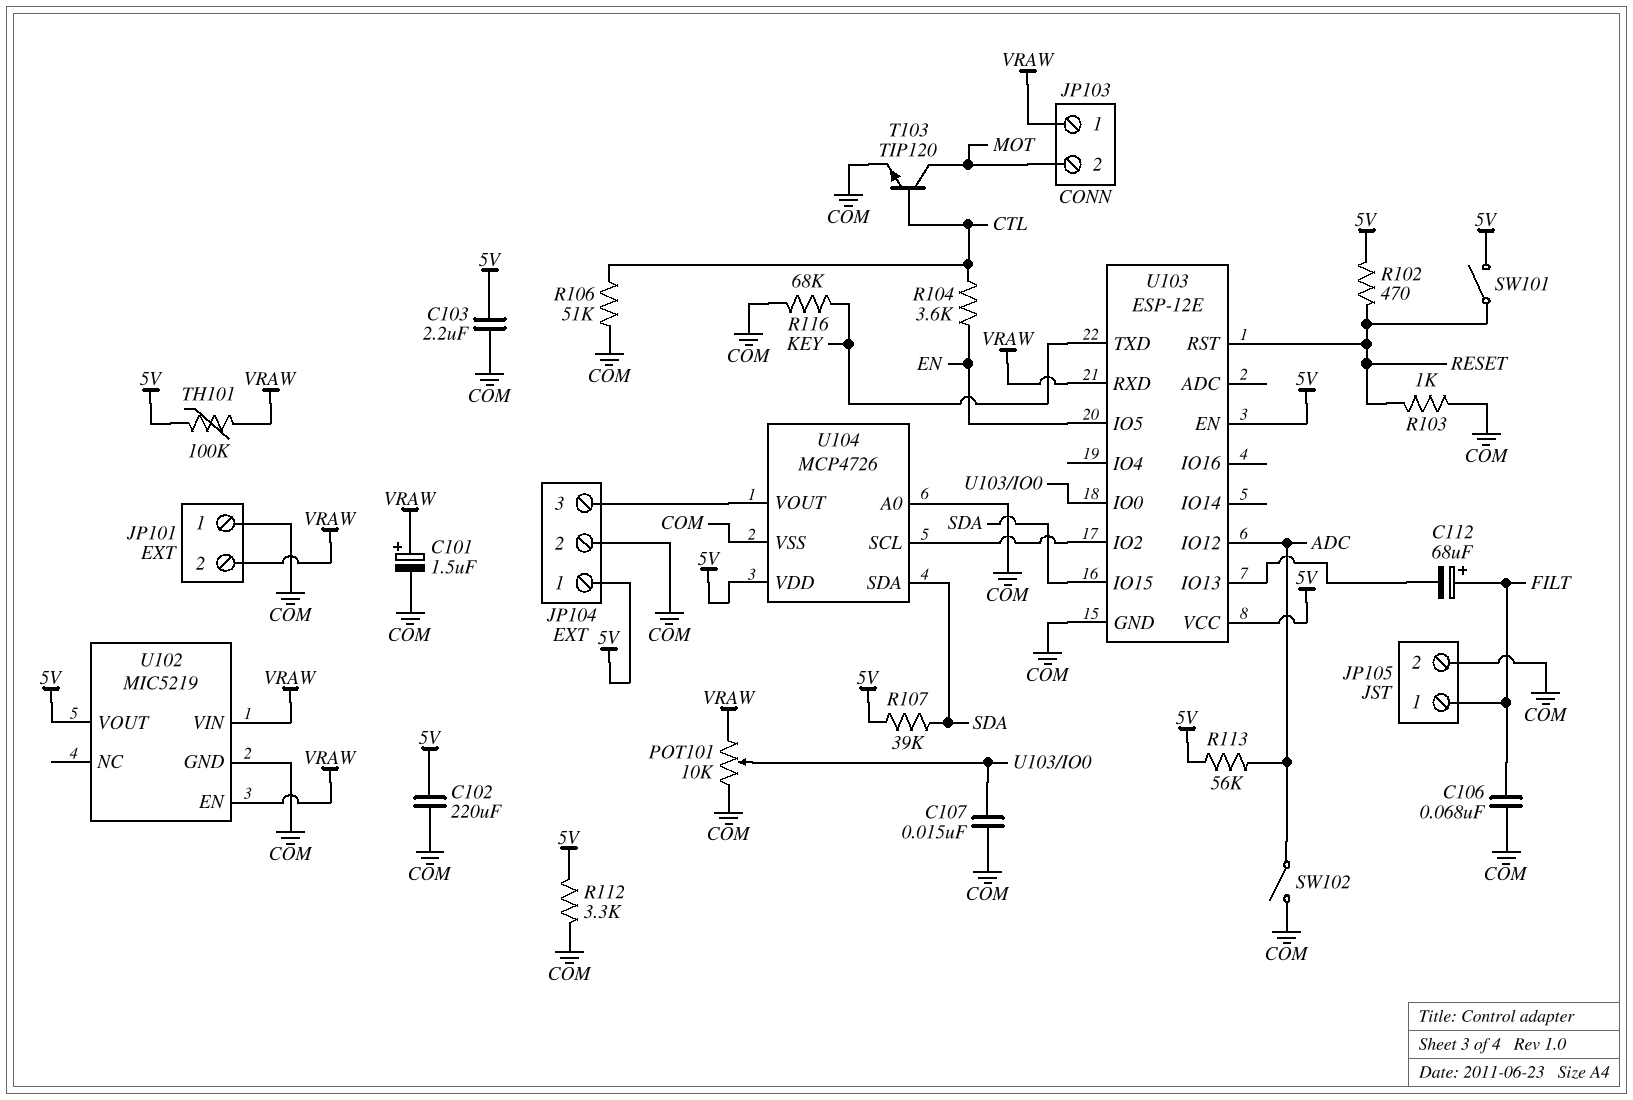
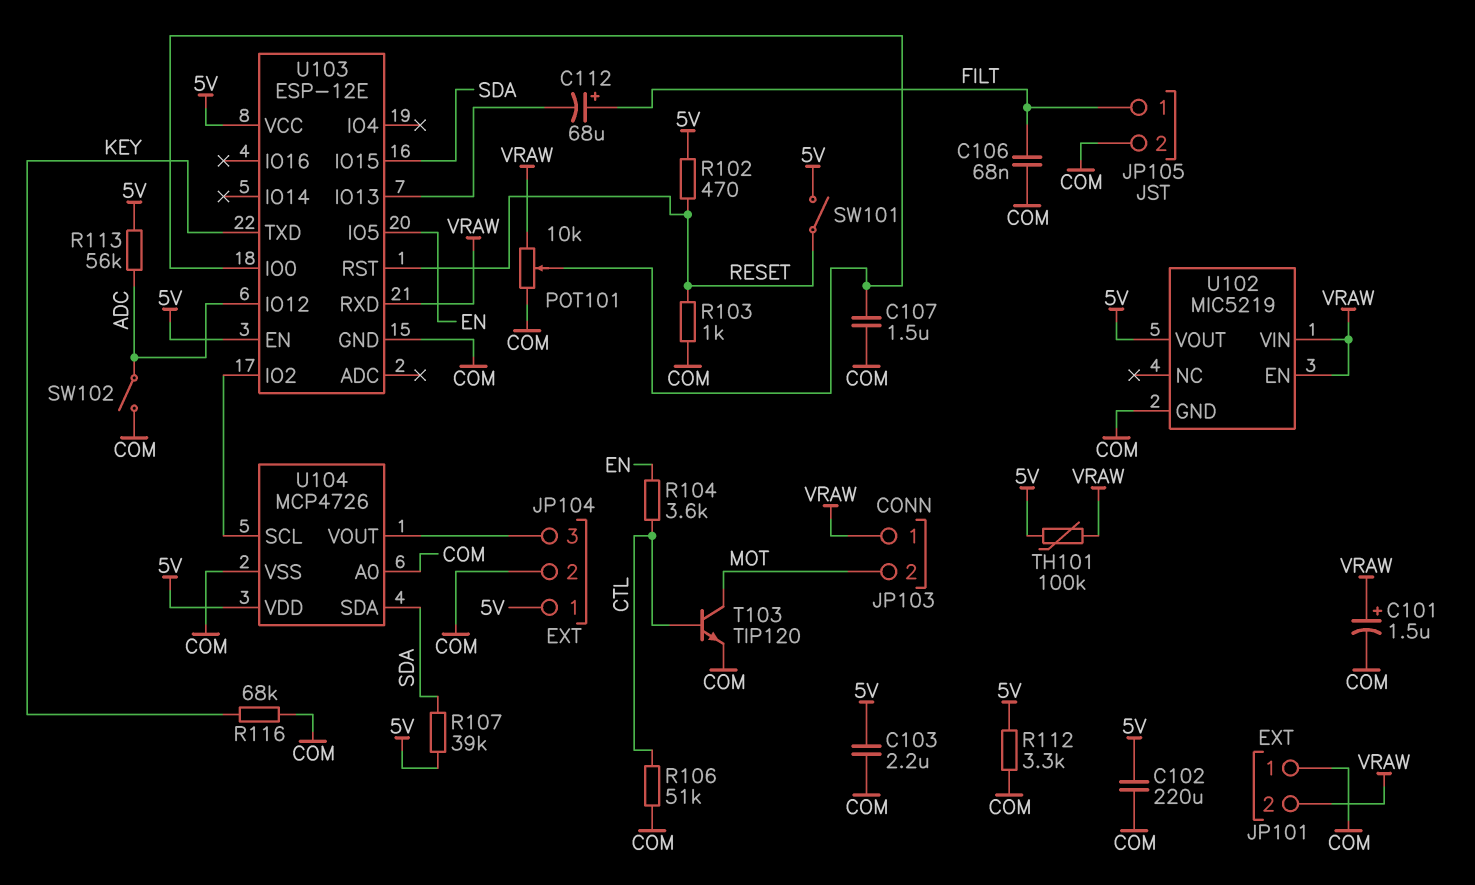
C107: 15nF (COM, U103/IO0) -> 1.5uF (COM, U103/IO0)

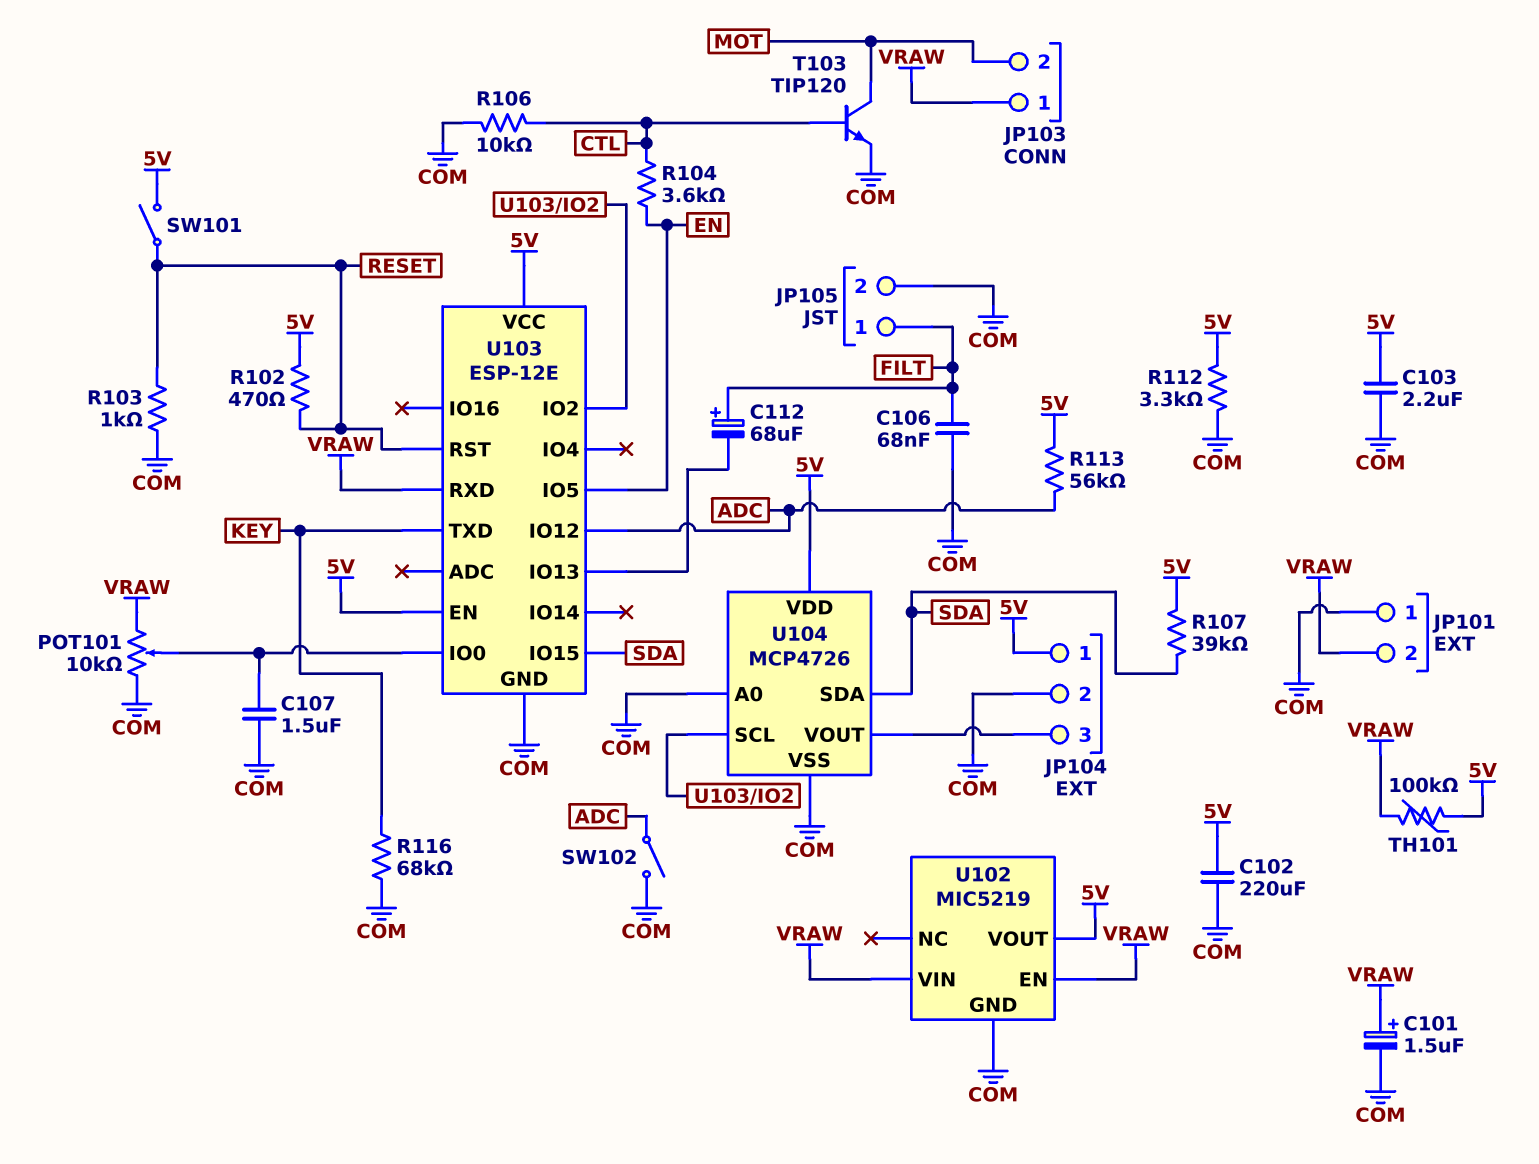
R106: 51k (COM, CTL) -> 10k (COM, CTL)

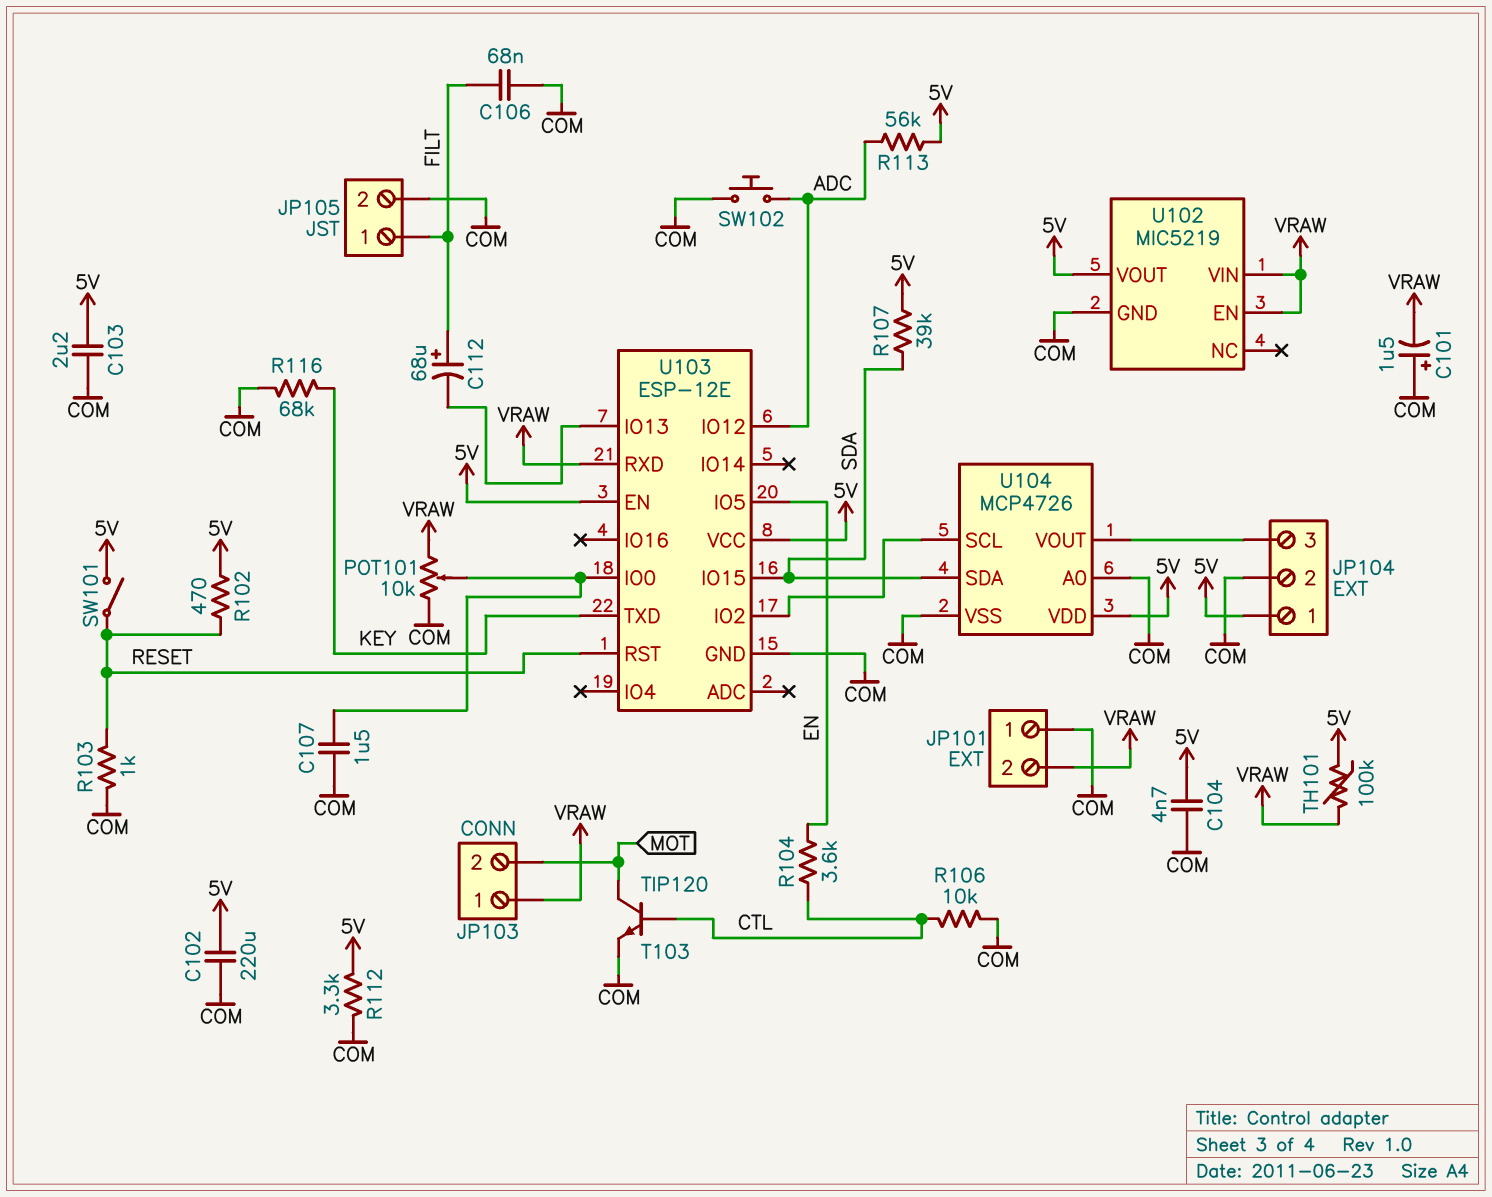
C101: 1.5uF (plus VRAW, minus COM) -> 1.5uF (plus COM, minus VRAW)
C104: none -> 4.7nF (5V, COM)
SW102: switch (ADC, COM) -> button (ADC, COM)

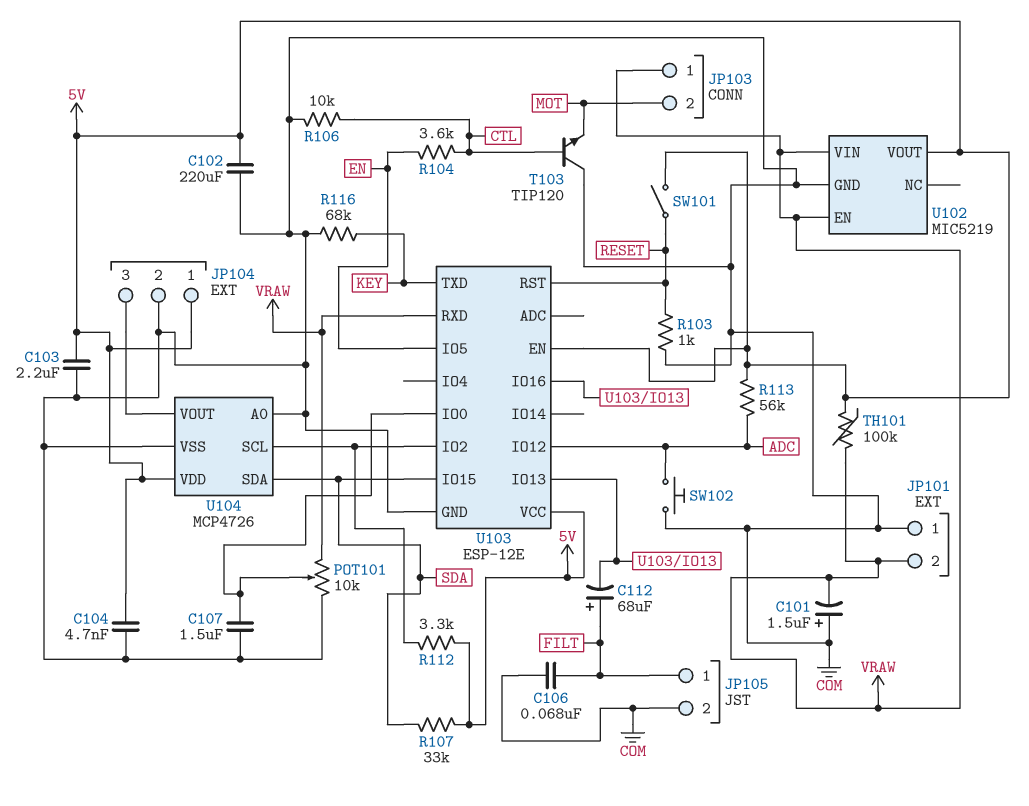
R102: 470 (5V, RESET) -> none
R107: 39k (5V, SDA) -> 33k (5V, SDA)
R112: 3.3k (5V, COM) -> 3.3k (5V, U103/IO2)
T103: NPN TIP120 (B CTL, C MOT, E COM) -> NPN TIP120 (B CTL, C COM, E MOT)
U103 pin IO16: none -> U103/IO13

